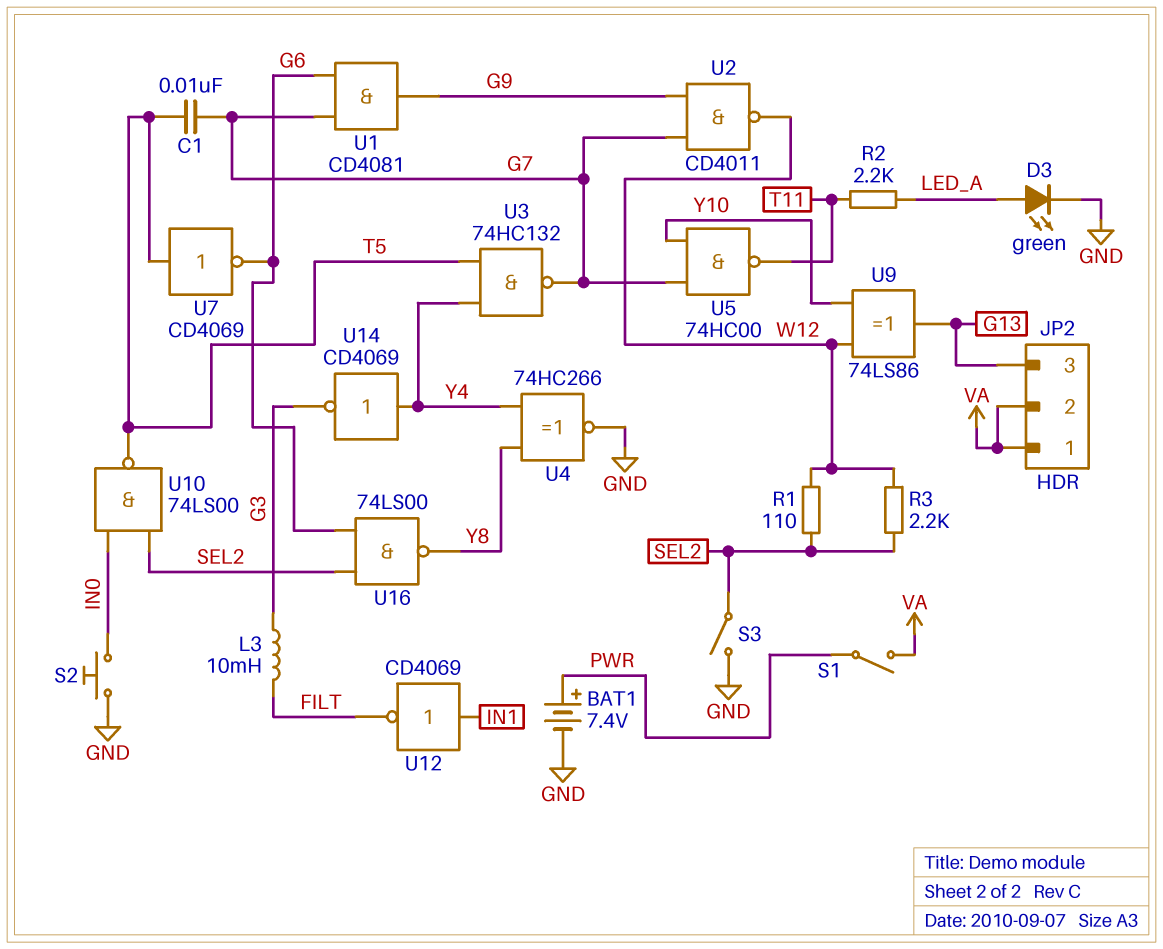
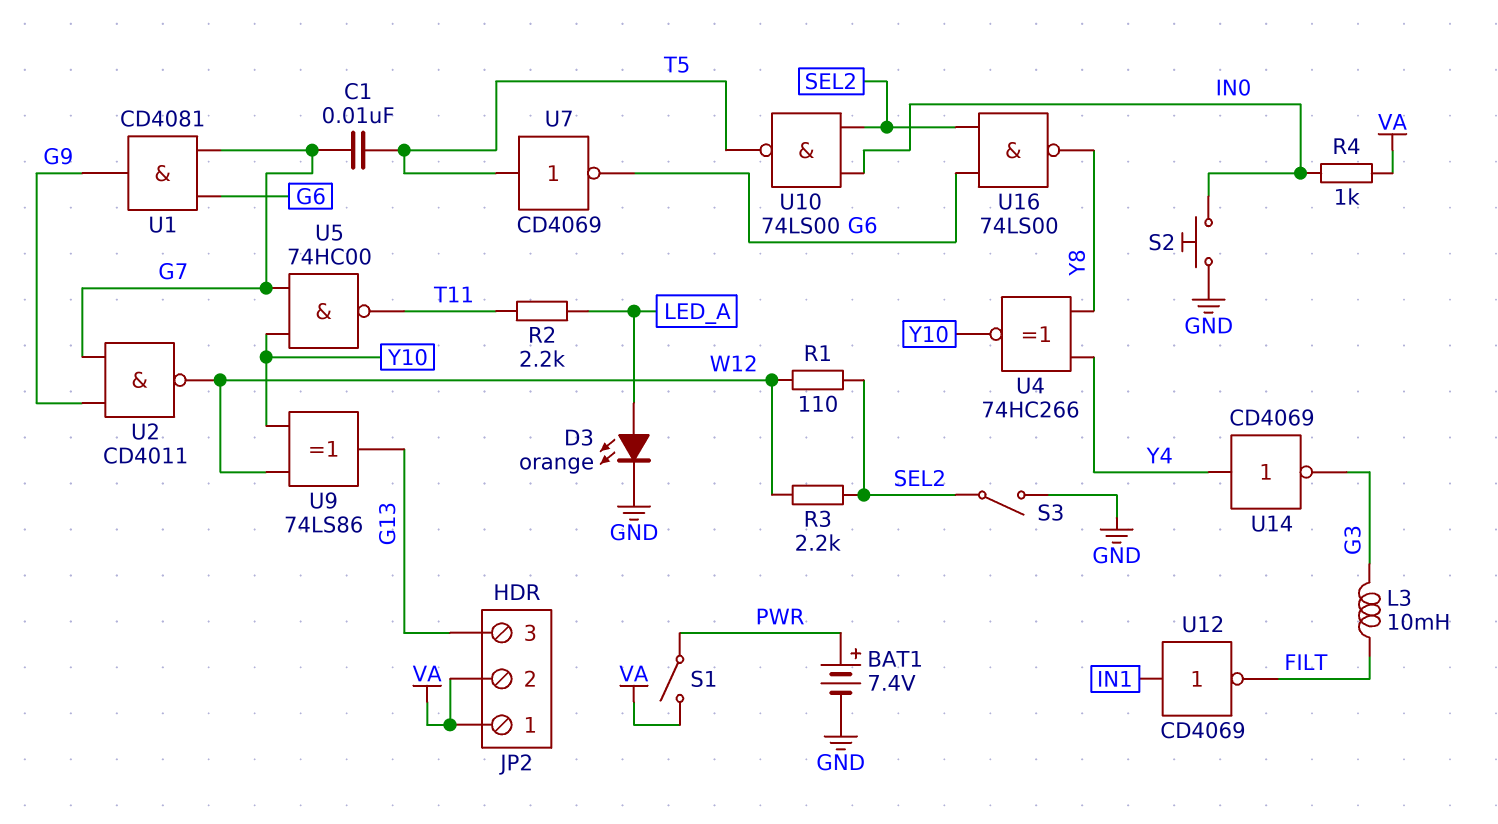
D3: LED green (A LED_A, K GND) -> LED orange (A LED_A, K GND)
R4: none -> 1k (IN0, VA)
U3: NAND 74HC132 (in T5, in Y4, out G7) -> none
U4: XNOR 74HC266 (in Y4, in Y8, out GND) -> XNOR 74HC266 (in Y4, in Y8, out Y10)

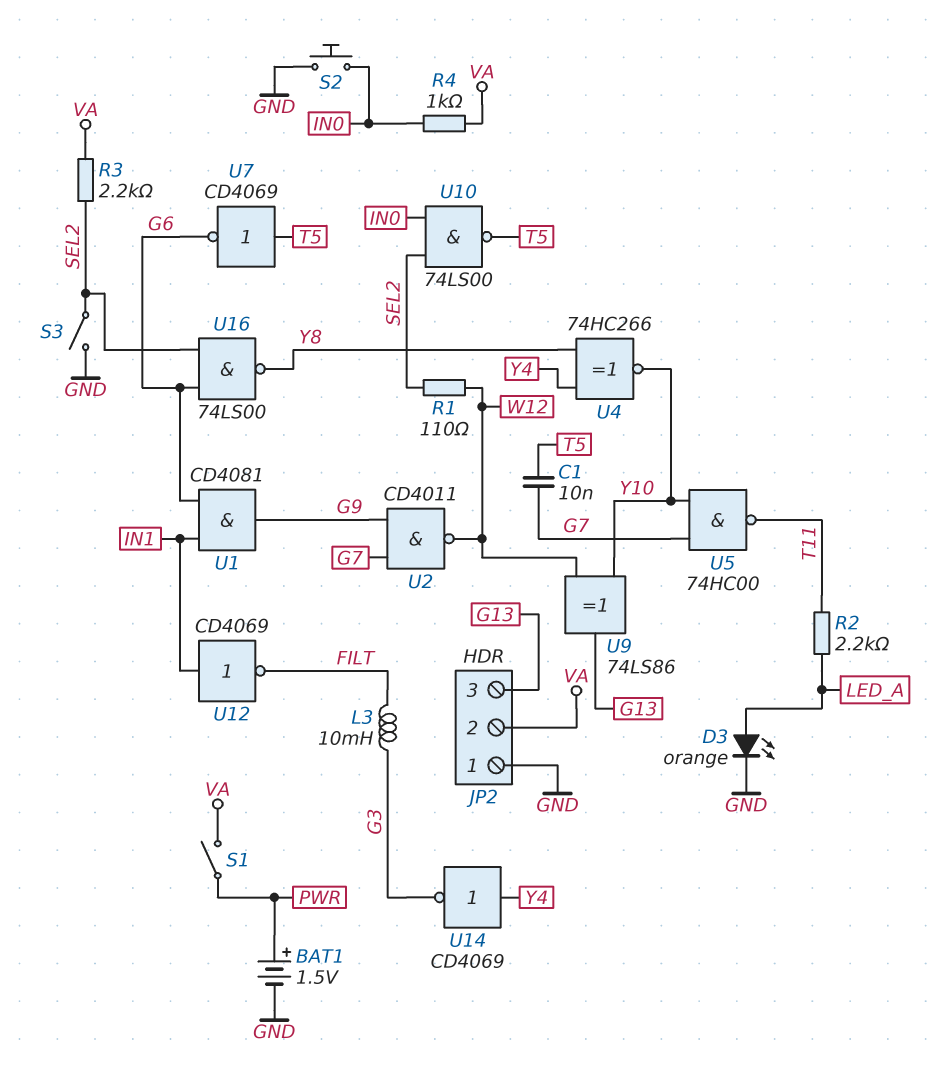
BAT1: 7.4V (plus PWR, minus GND) -> 1.5V (plus PWR, minus GND)
JP2 pin 1: VA -> GND
R3: 2.2k (SEL2, W12) -> 2.2k (SEL2, VA)
U1: AND CD4081 (in G6, in G7, out G9) -> AND CD4081 (in G6, in IN1, out G9)

